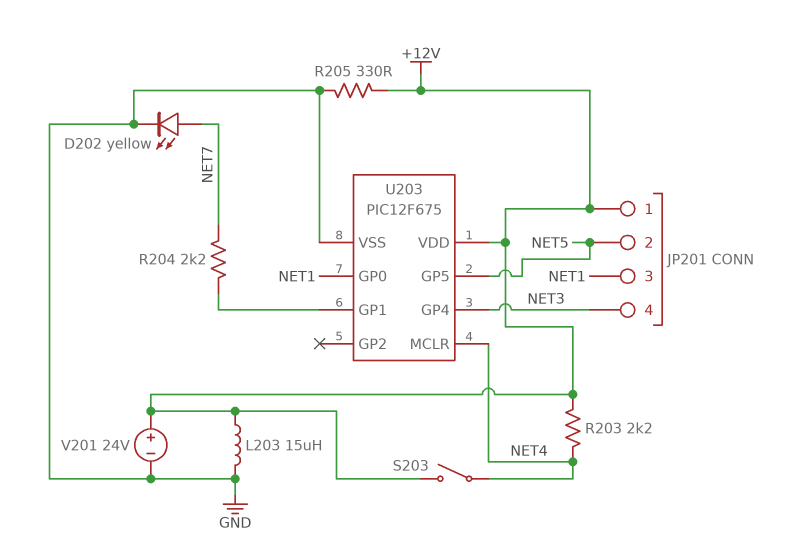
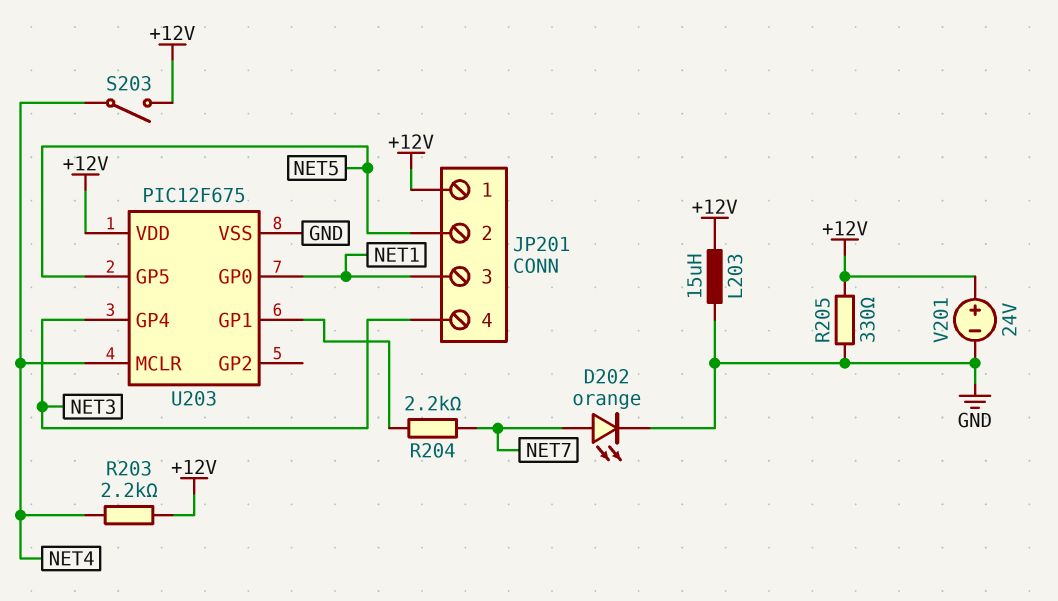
D202: LED yellow (A NET7, K GND) -> LED orange (A NET7, K GND)

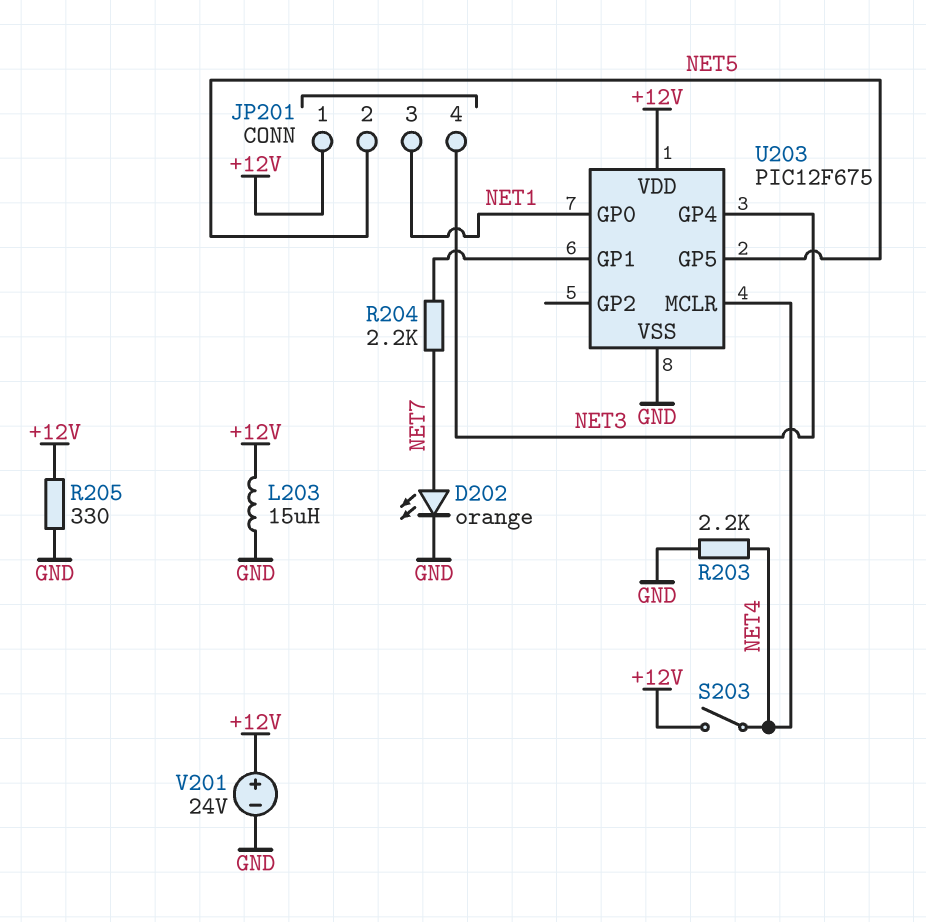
R203: 2.2k (+12V, NET4) -> 2.2k (GND, NET4)

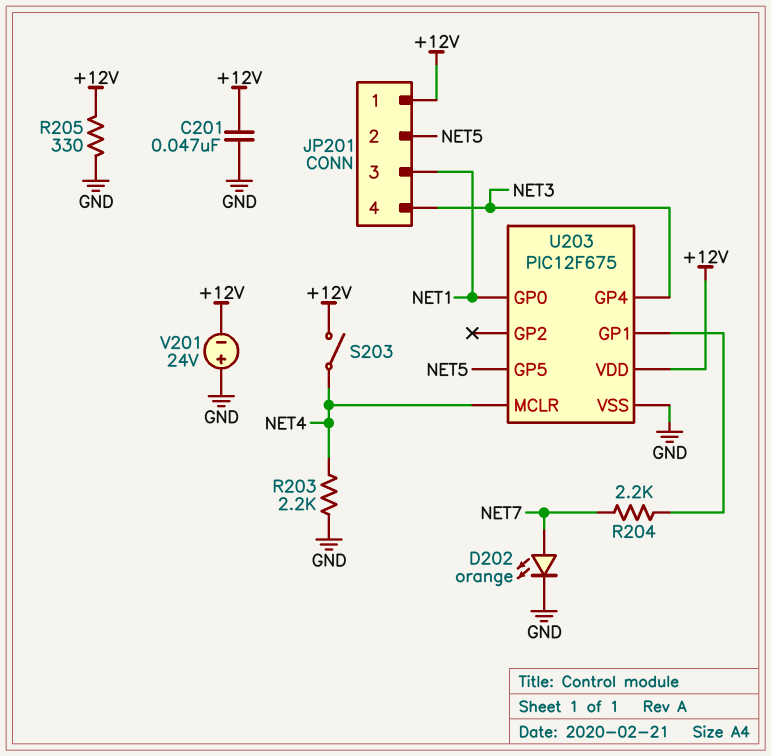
C201: none -> 47nF (+12V, GND)
L203: 15uH (+12V, GND) -> none
V201: 24V (plus +12V, minus GND) -> 24V (plus GND, minus +12V)

